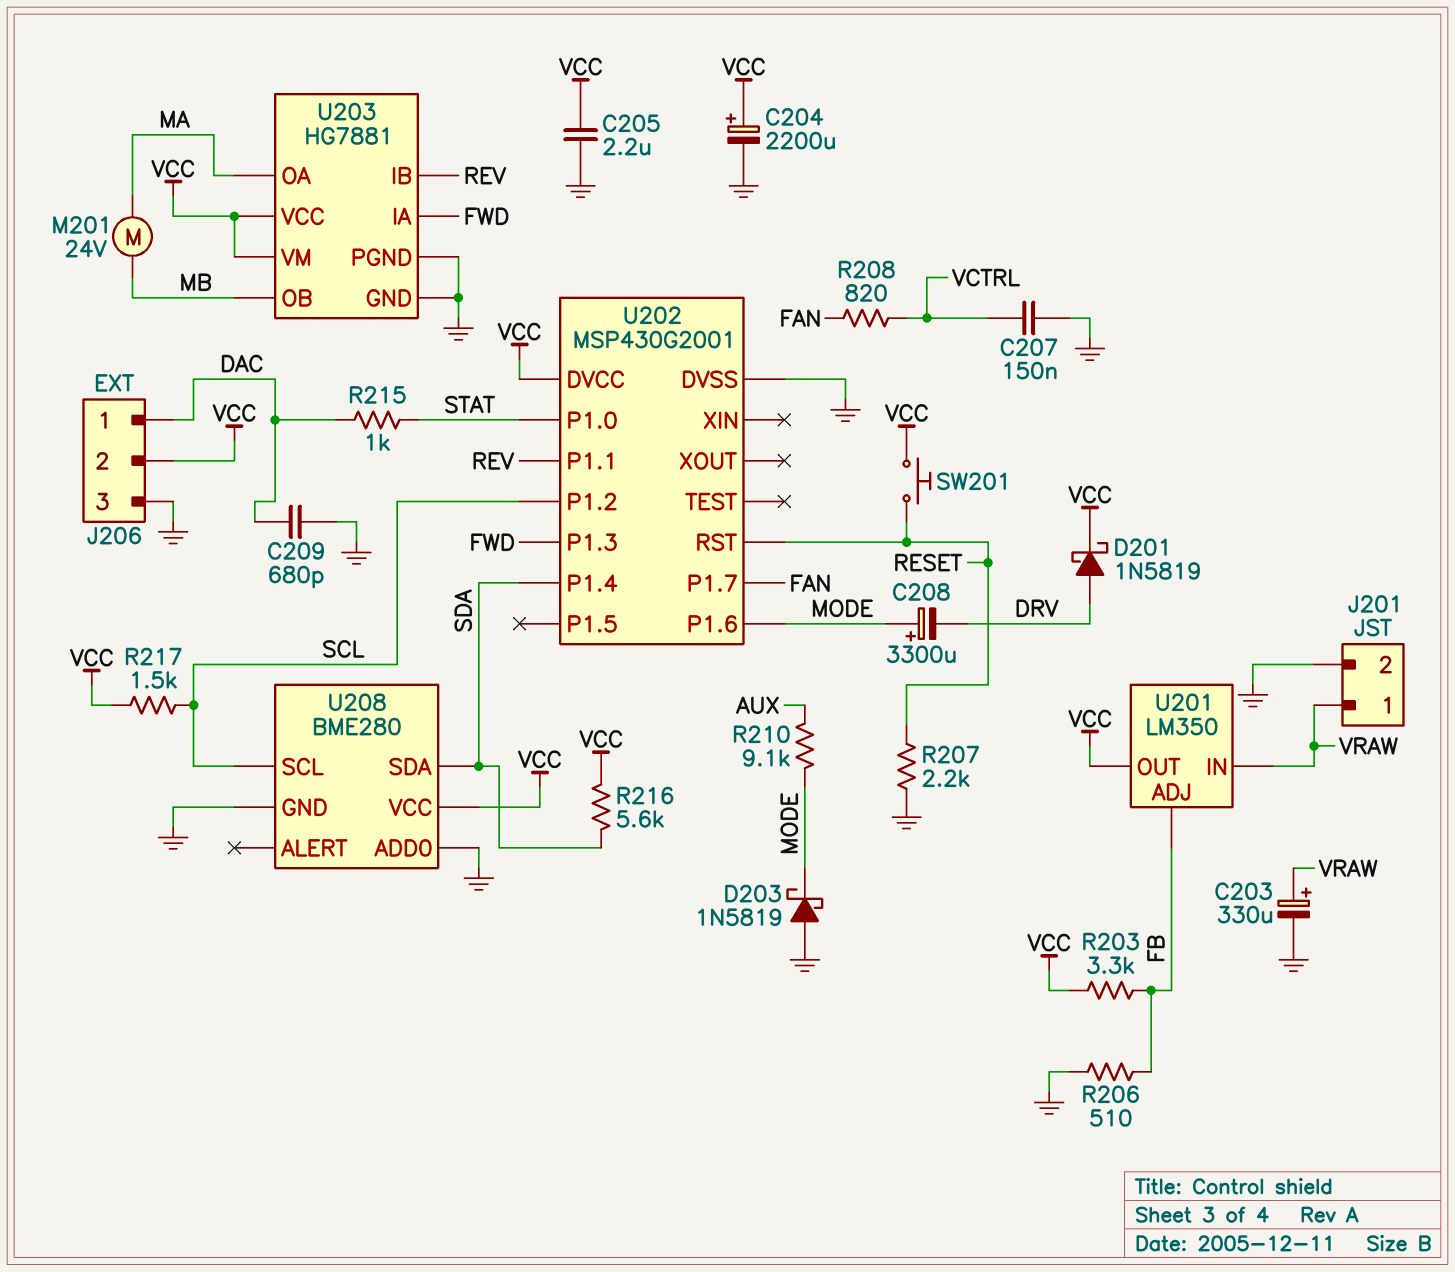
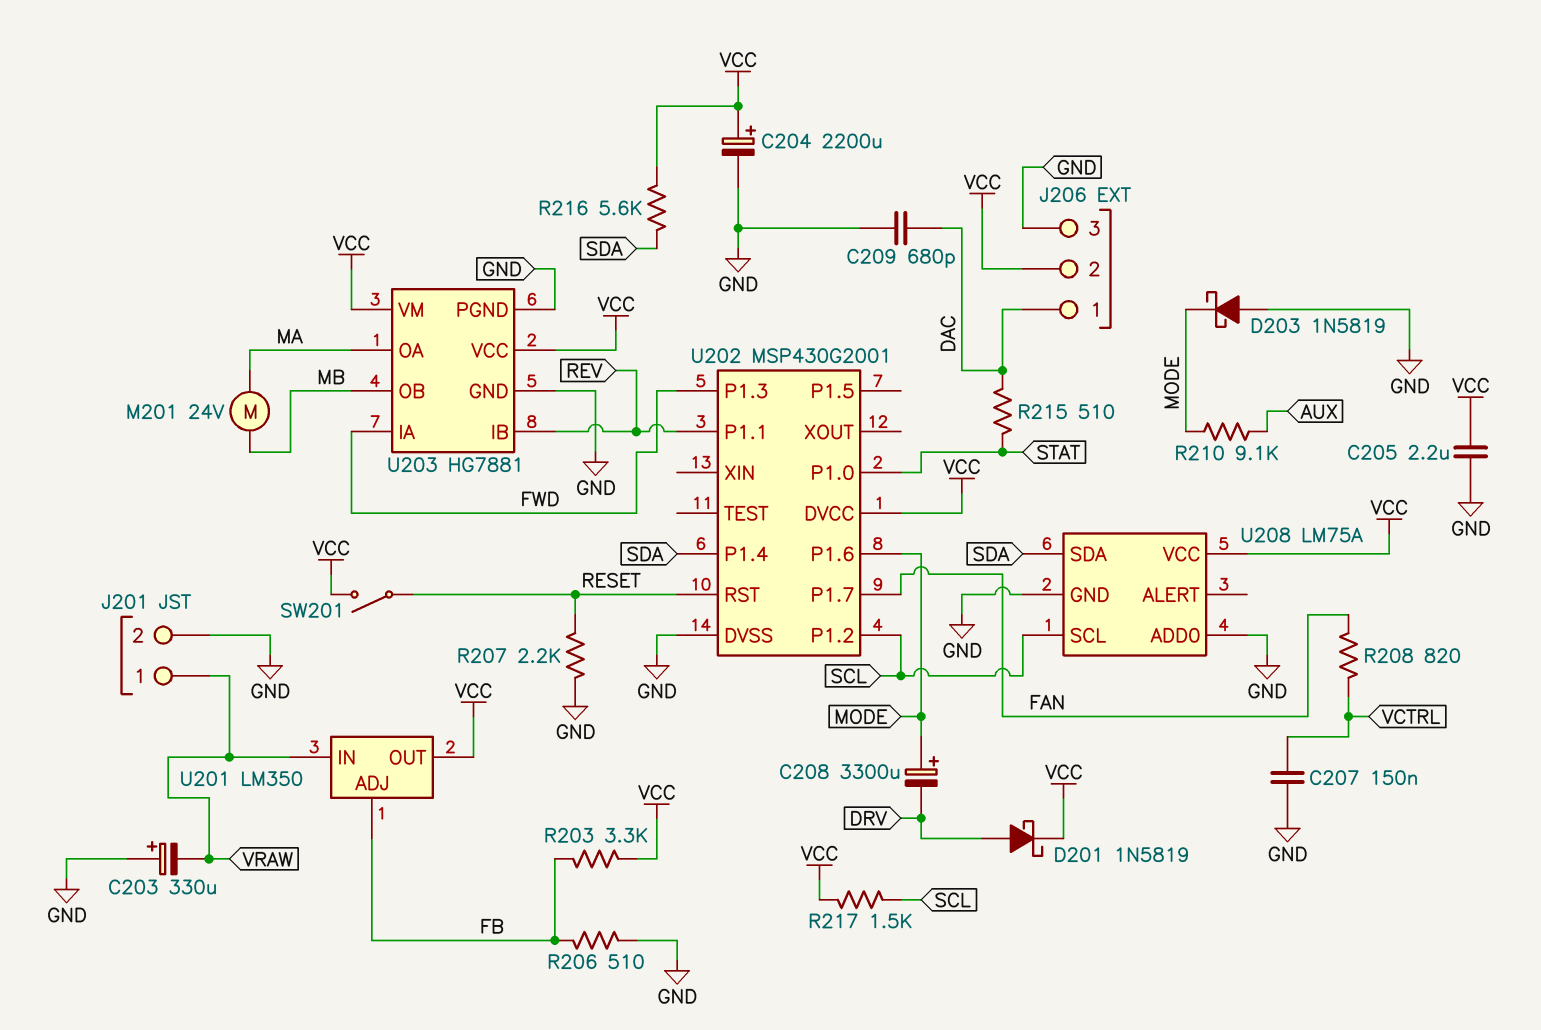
C203: 330uF (plus VRAW, minus GND) -> 330uF (plus GND, minus VRAW)
R215: 1k (DAC, STAT) -> 510 (DAC, STAT)
SW201: button (RESET, VCC) -> switch (RESET, VCC)
U208: BME280 -> LM75A

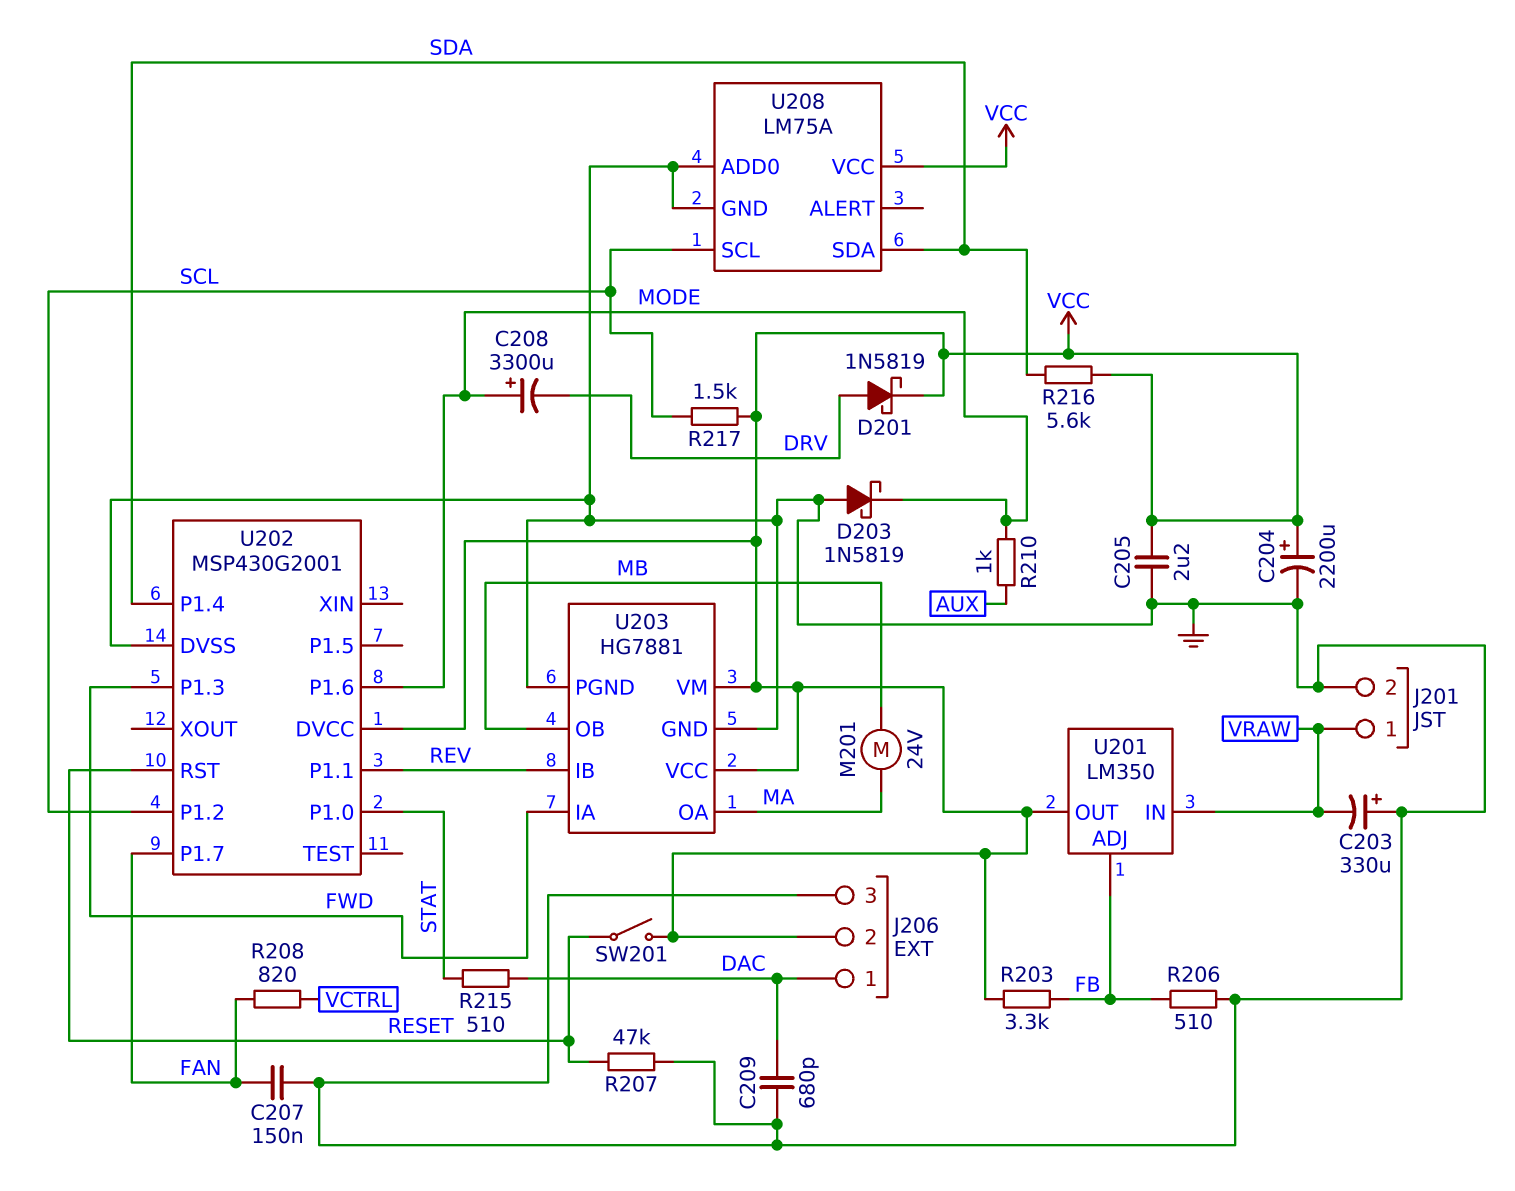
C207: 150nF (GND, VCTRL) -> 150nF (FAN, GND)
R207: 2.2k (GND, RESET) -> 47k (GND, RESET)
R210: 9.1k (AUX, MODE) -> 1k (AUX, MODE)

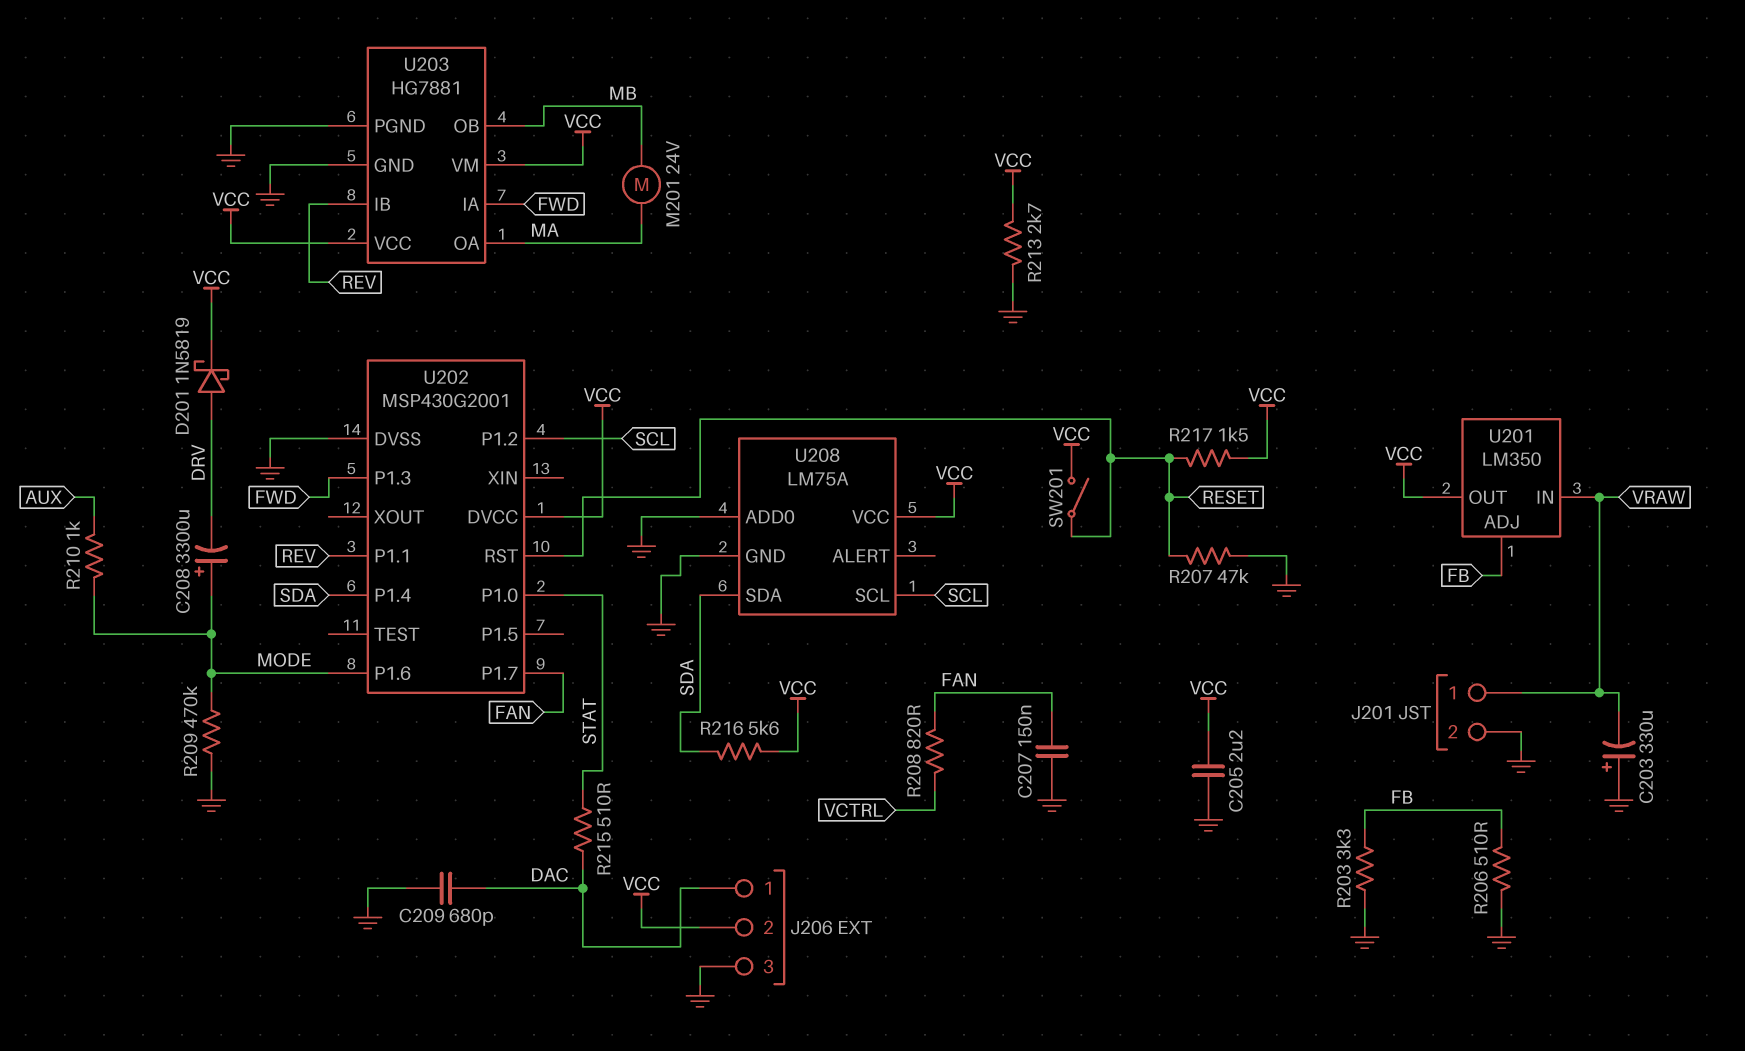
C204: 2200uF (plus VCC, minus GND) -> none
D203: schottky 1N5819 (A GND, K MODE) -> none
R203: 3.3k (FB, VCC) -> 3.3k (FB, GND)
R209: none -> 470k (GND, MODE)
R213: none -> 2.7k (GND, VCC)
R217: 1.5k (SCL, VCC) -> 1.5k (RESET, VCC)

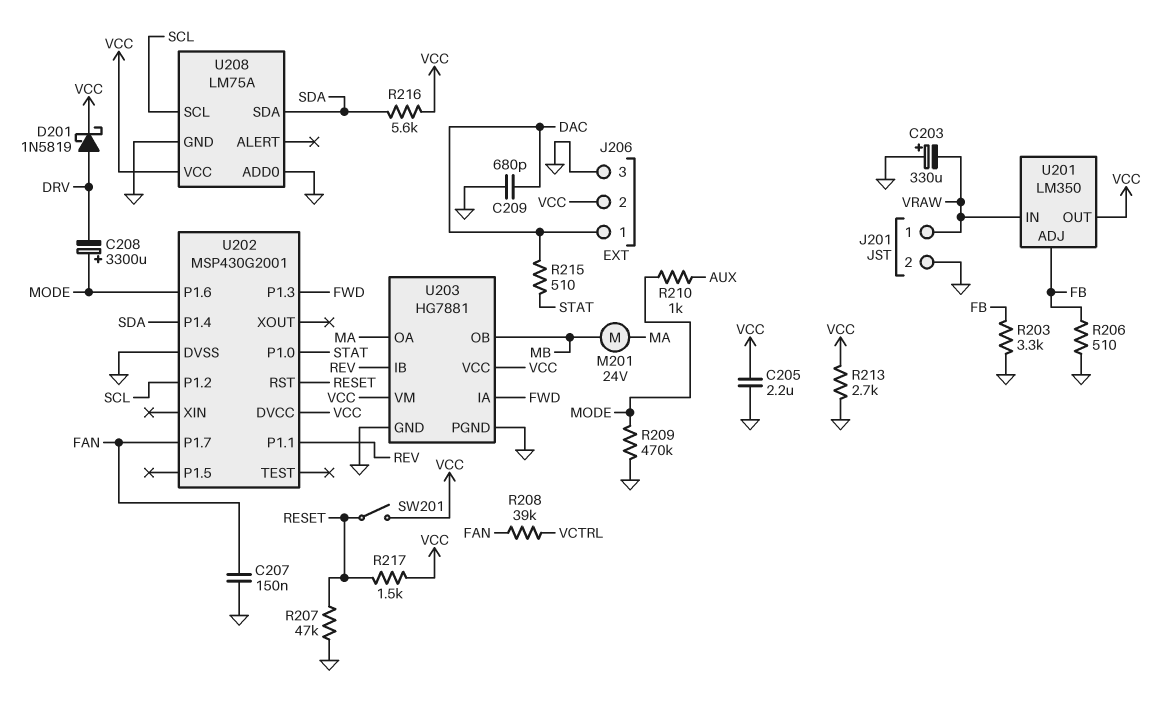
R208: 820 (FAN, VCTRL) -> 39k (FAN, VCTRL)

